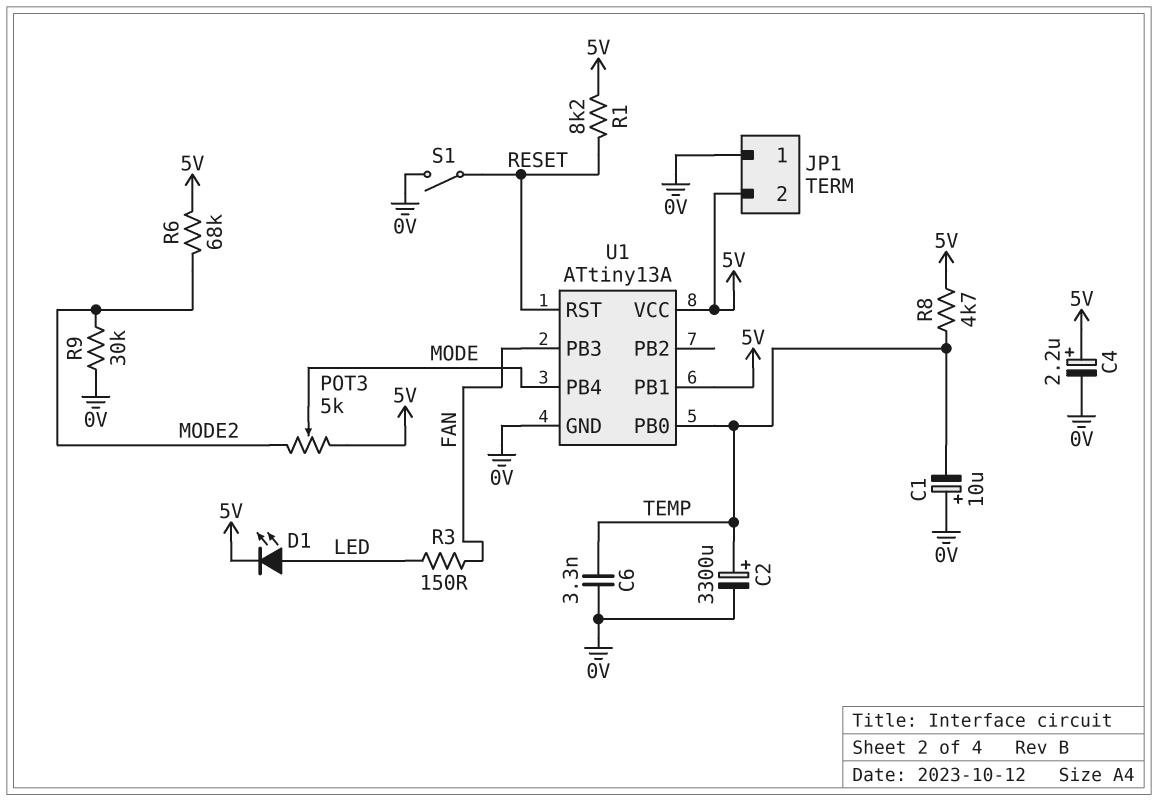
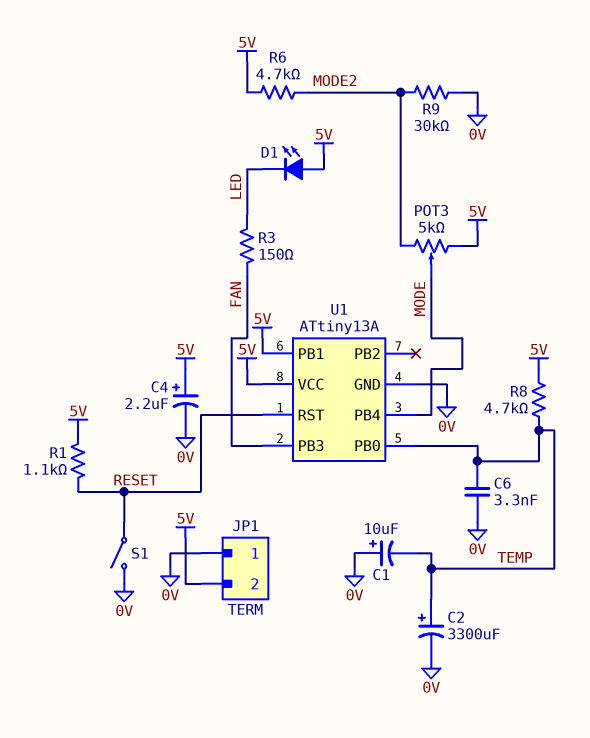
D1: LED (A LED, K 5V) -> LED (A 5V, K LED)
R1: 8.2k (5V, RESET) -> 1.1k (5V, RESET)
R6: 68k (5V, MODE2) -> 4.7k (5V, MODE2)

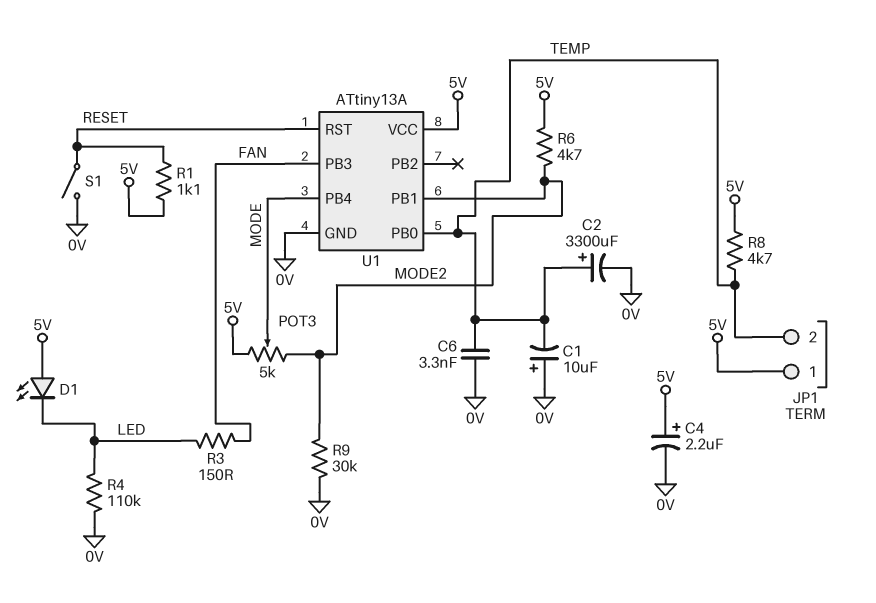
JP1 pin 1: 0V -> 5V
JP1 pin 2: 5V -> TEMP
R4: none -> 110k (0V, LED)
U1 pin PB1: 5V -> MODE2

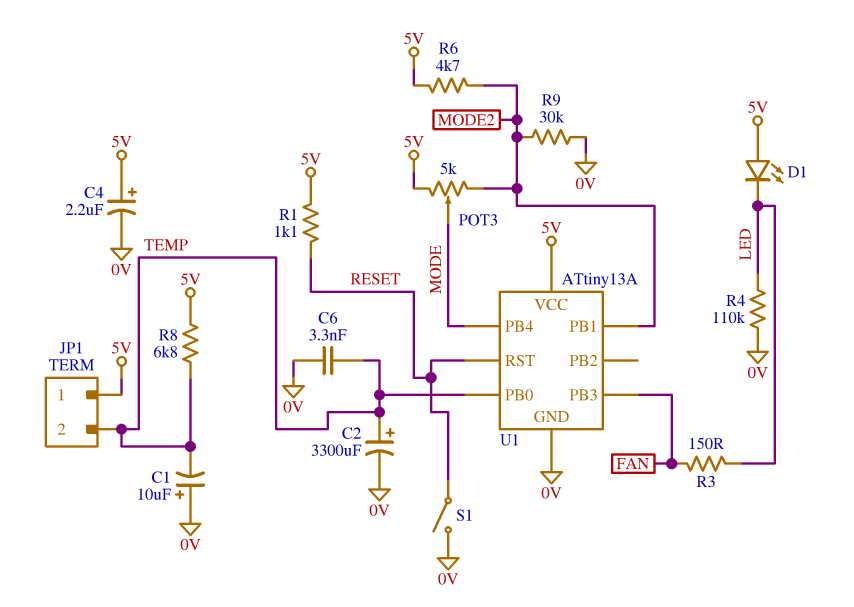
R8: 4.7k (5V, TEMP) -> 6.8k (5V, TEMP)

